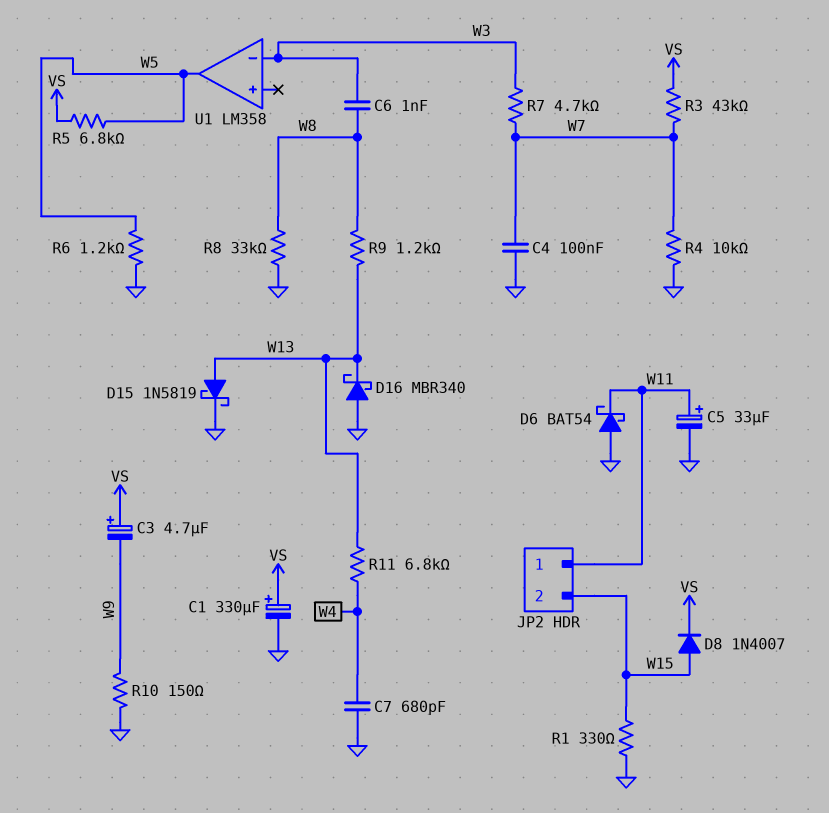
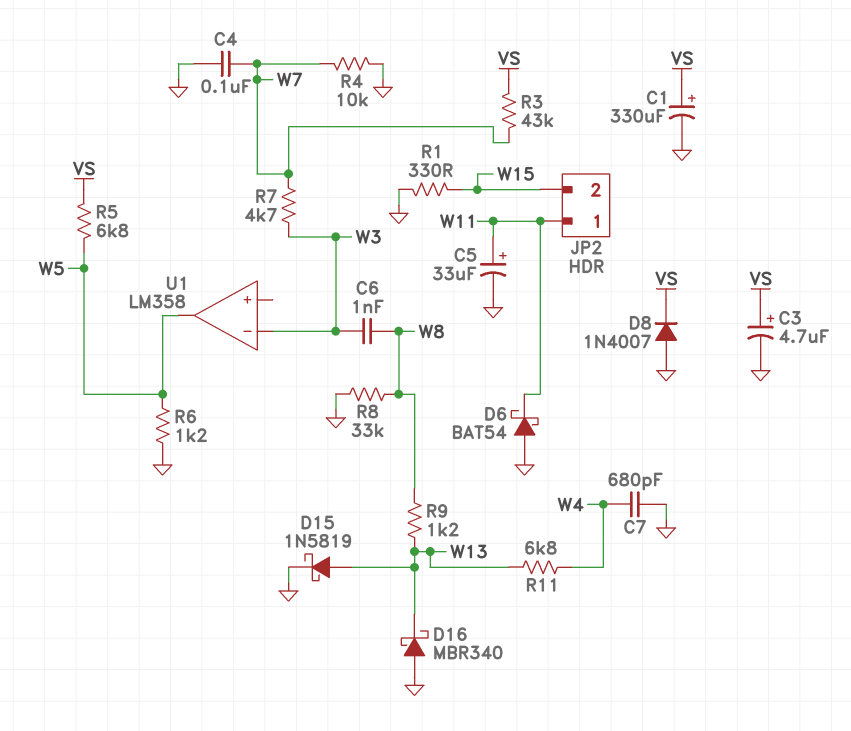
C3: 4.7uF (plus VS, minus W9) -> 4.7uF (plus VS, minus GND)
D8: diode 1N4007 (A W15, K VS) -> diode 1N4007 (A GND, K VS)
R10: 150 (GND, W9) -> none

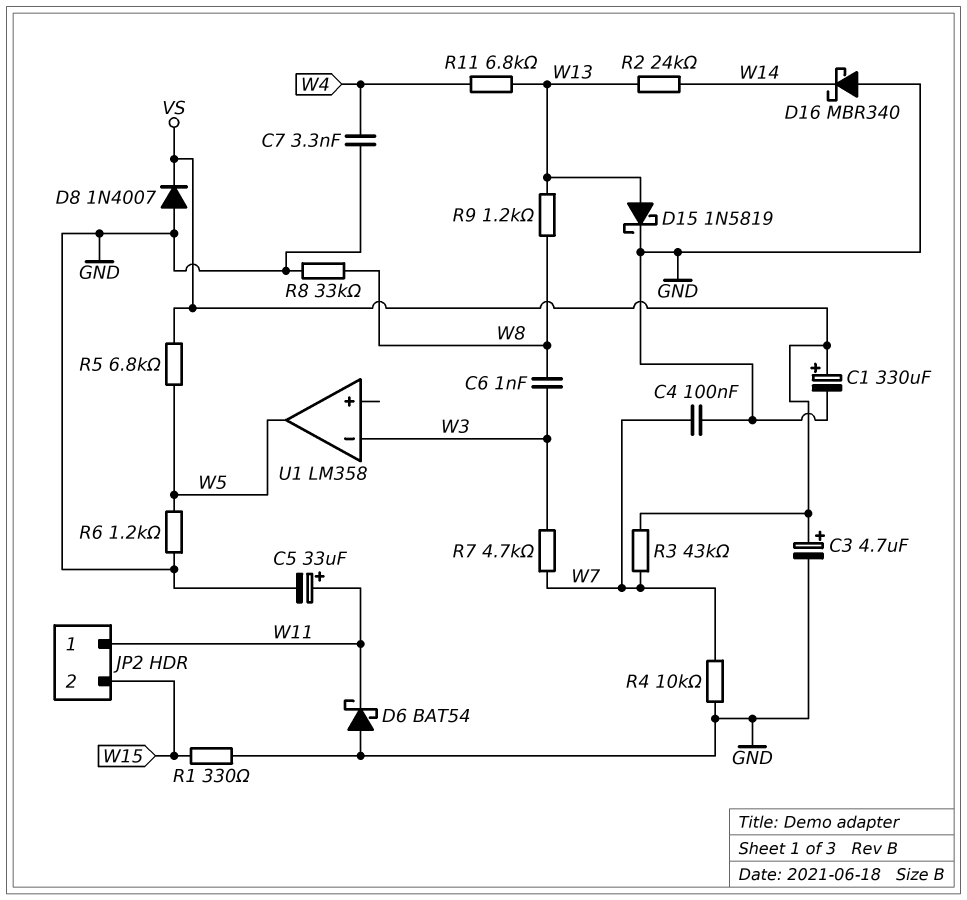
C7: 680pF (GND, W4) -> 3.3nF (GND, W4)
D16: schottky MBR340 (A GND, K W13) -> schottky MBR340 (A GND, K W14)
R2: none -> 24k (W13, W14)

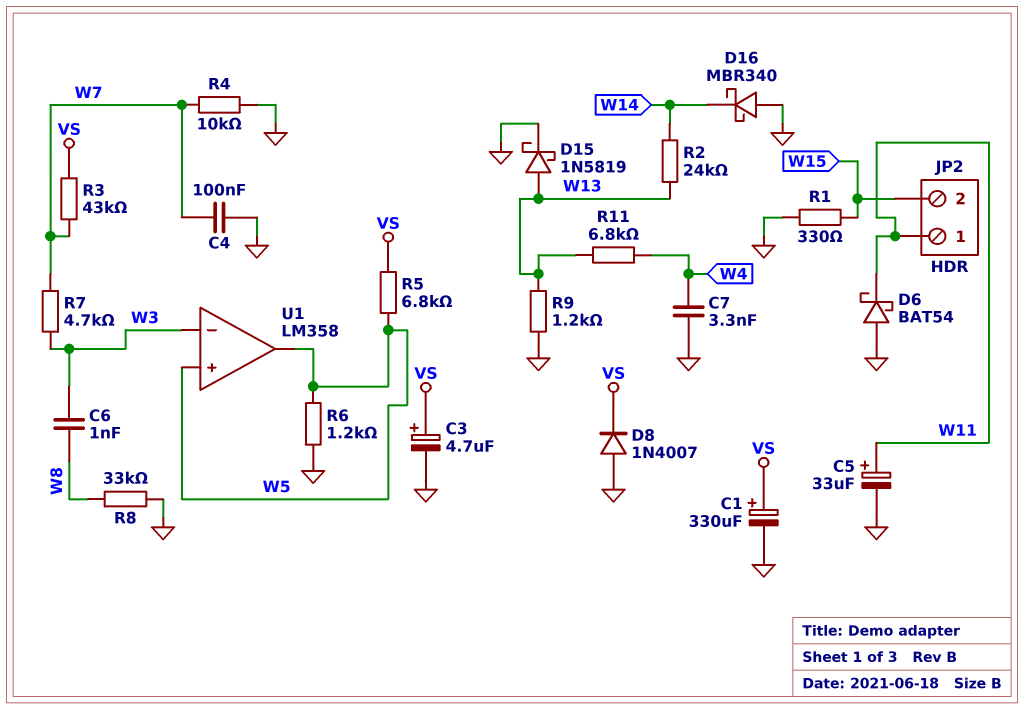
R9: 1.2k (W8, W13) -> 1.2k (GND, W13)
U1 pin in+: none -> W5

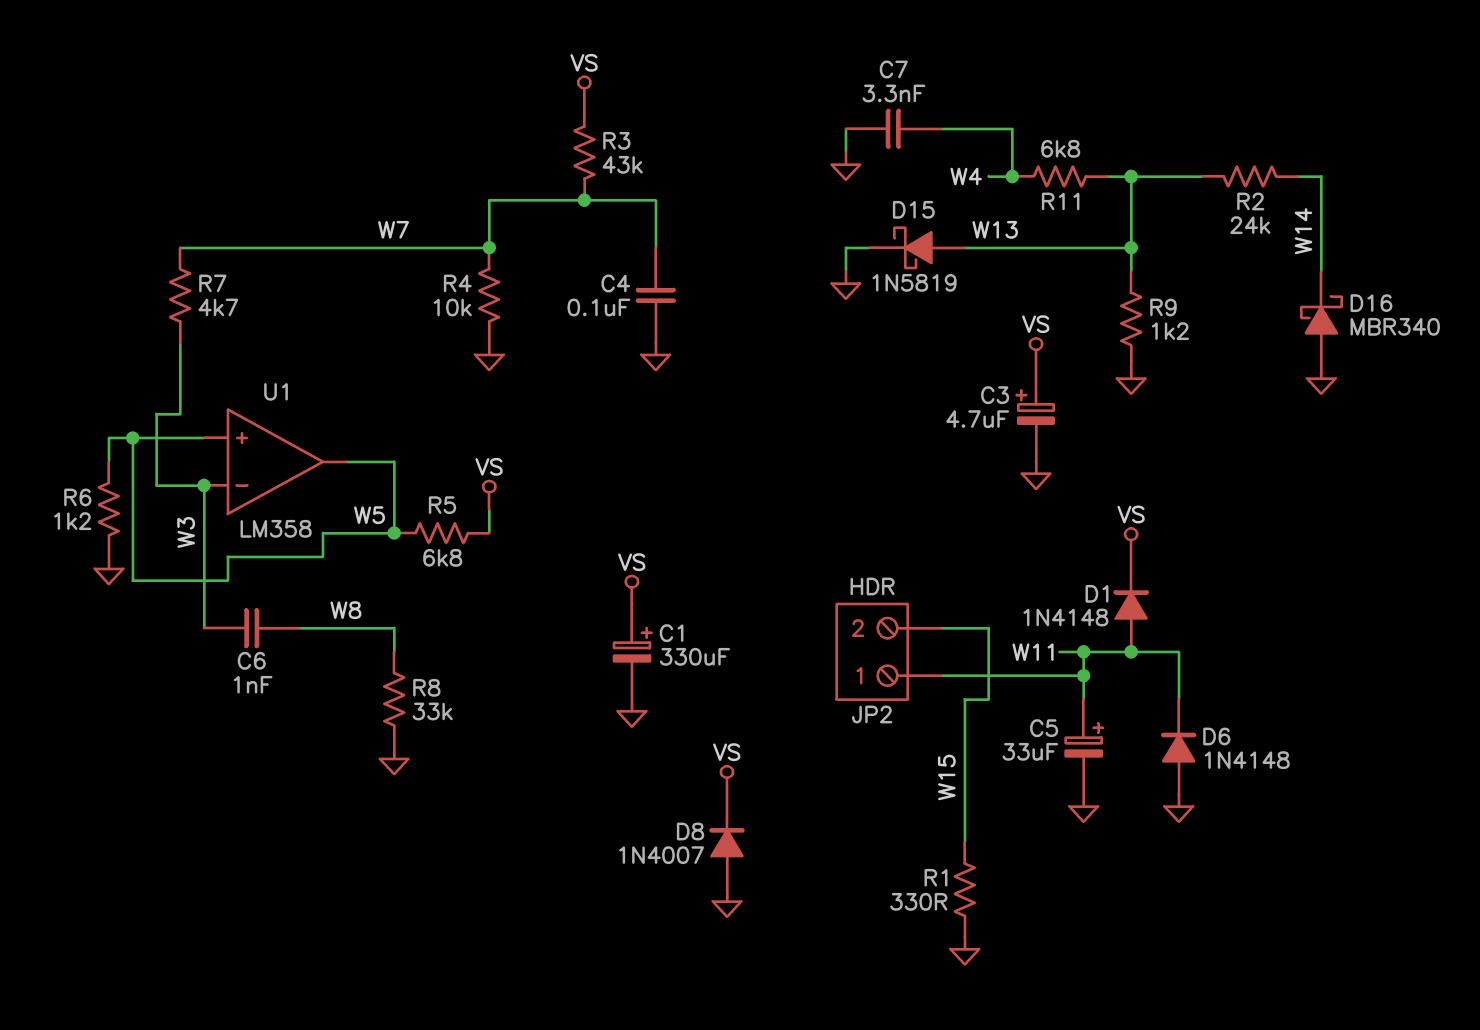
D1: none -> diode 1N4148 (A W11, K VS)
D6: schottky BAT54 (A GND, K W11) -> diode 1N4148 (A GND, K W11)

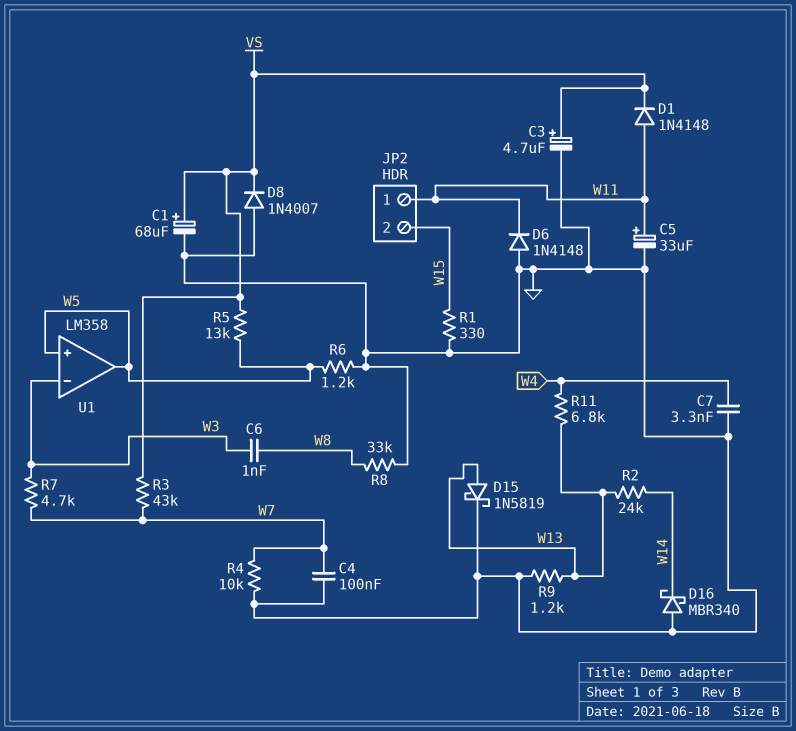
C1: 330uF (plus VS, minus GND) -> 68uF (plus VS, minus GND)
R5: 6.8k (VS, W5) -> 13k (VS, W5)

